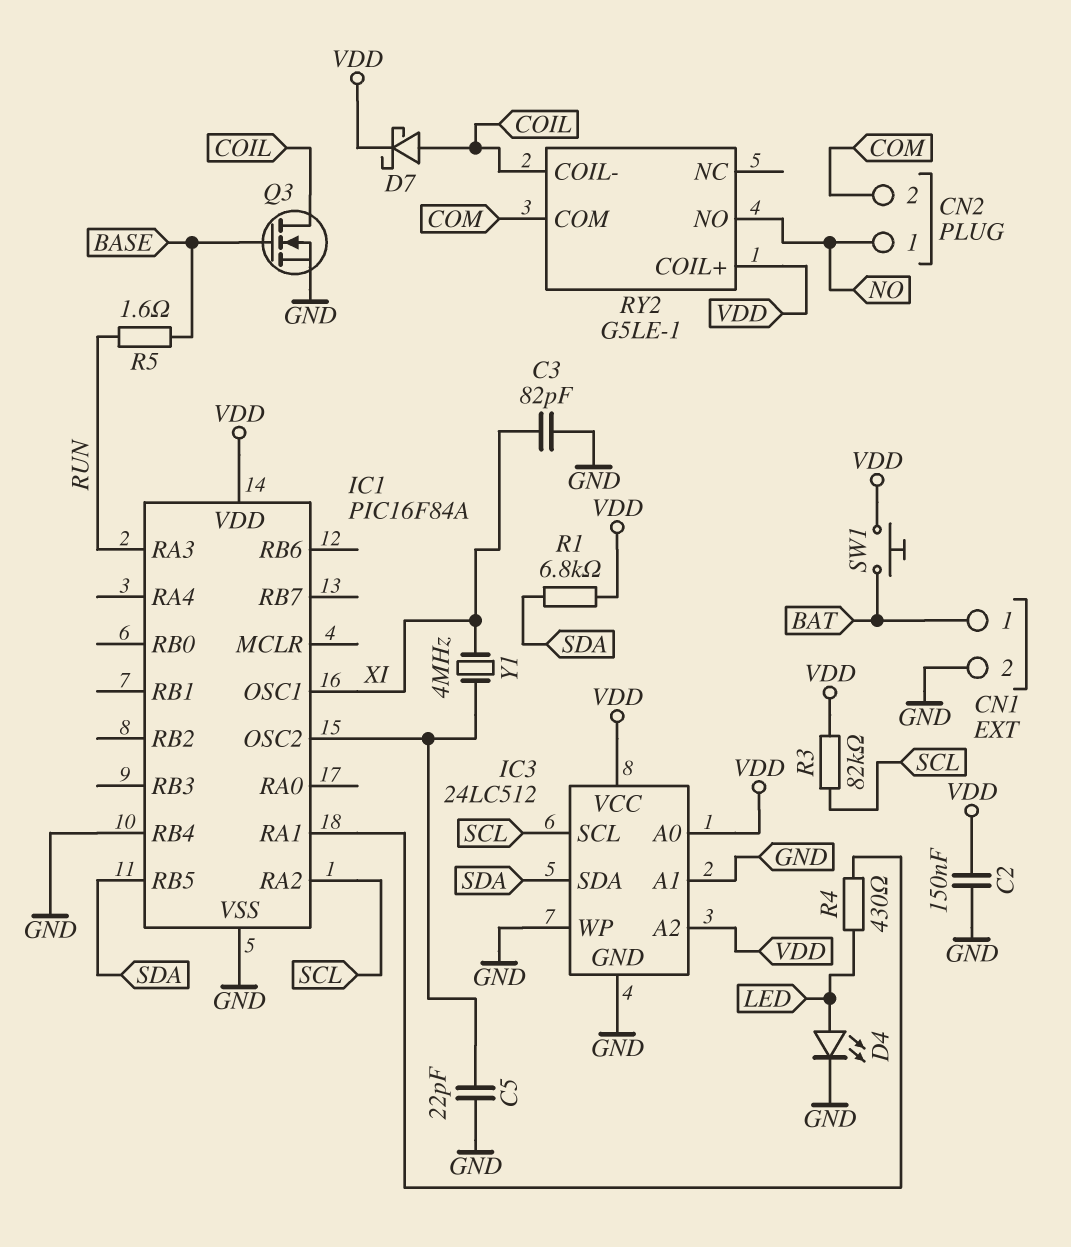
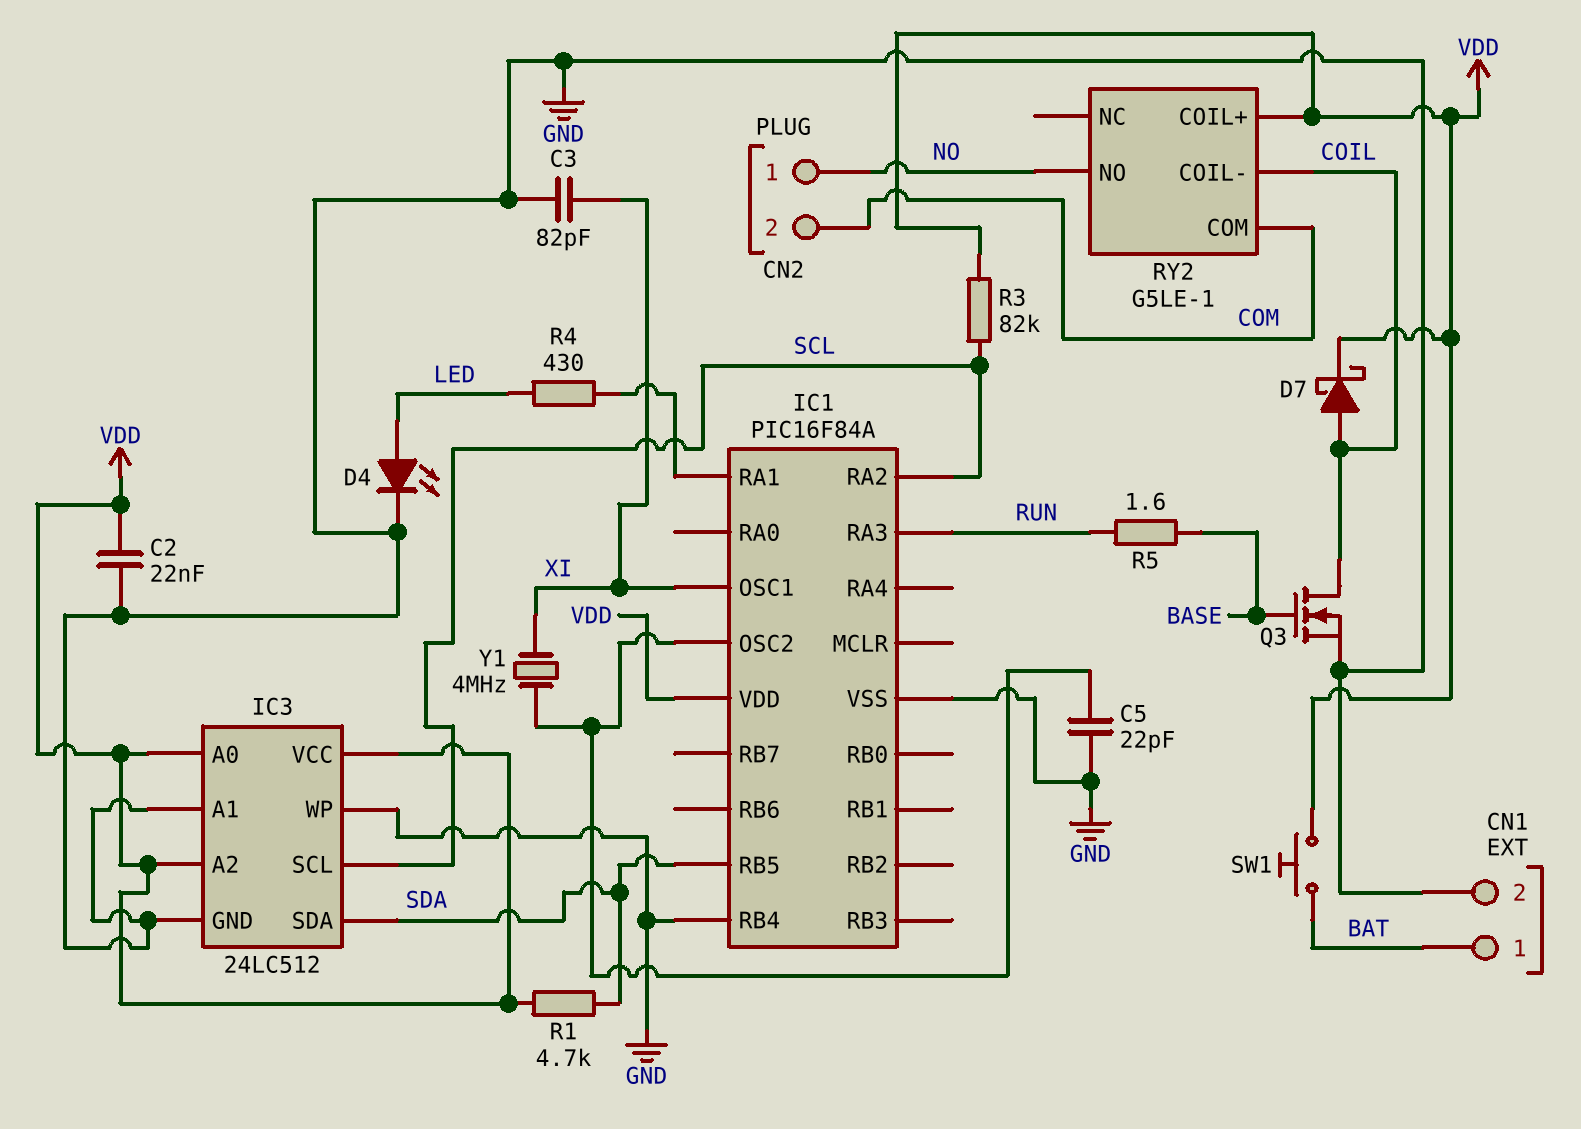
C2: 150nF (GND, VDD) -> 22nF (GND, VDD)
R1: 6.8k (SDA, VDD) -> 4.7k (SDA, VDD)

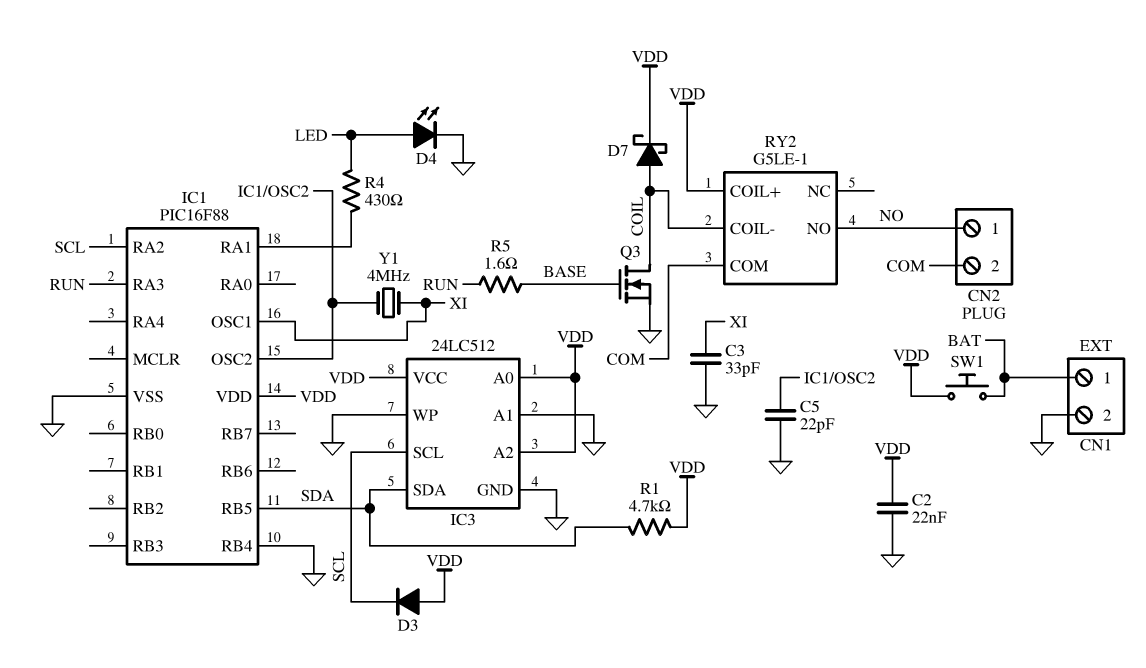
C3: 82pF (GND, XI) -> 33pF (GND, XI)
D3: none -> diode (A VDD, K SCL)
IC1: PIC16F84A -> PIC16F88
R3: 82k (SCL, VDD) -> none

